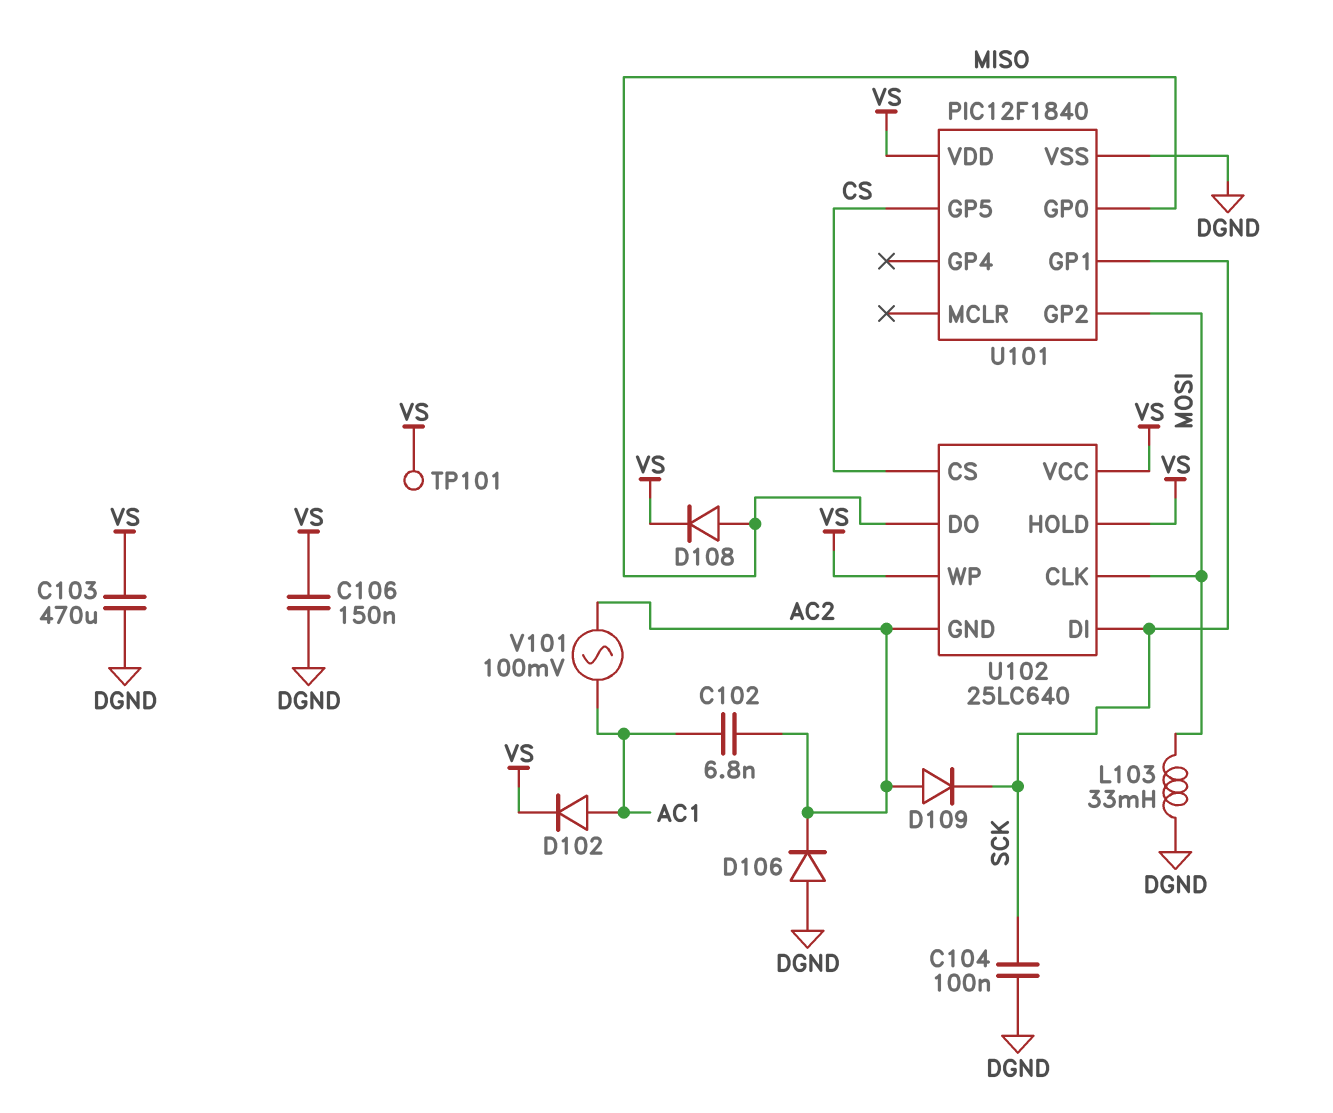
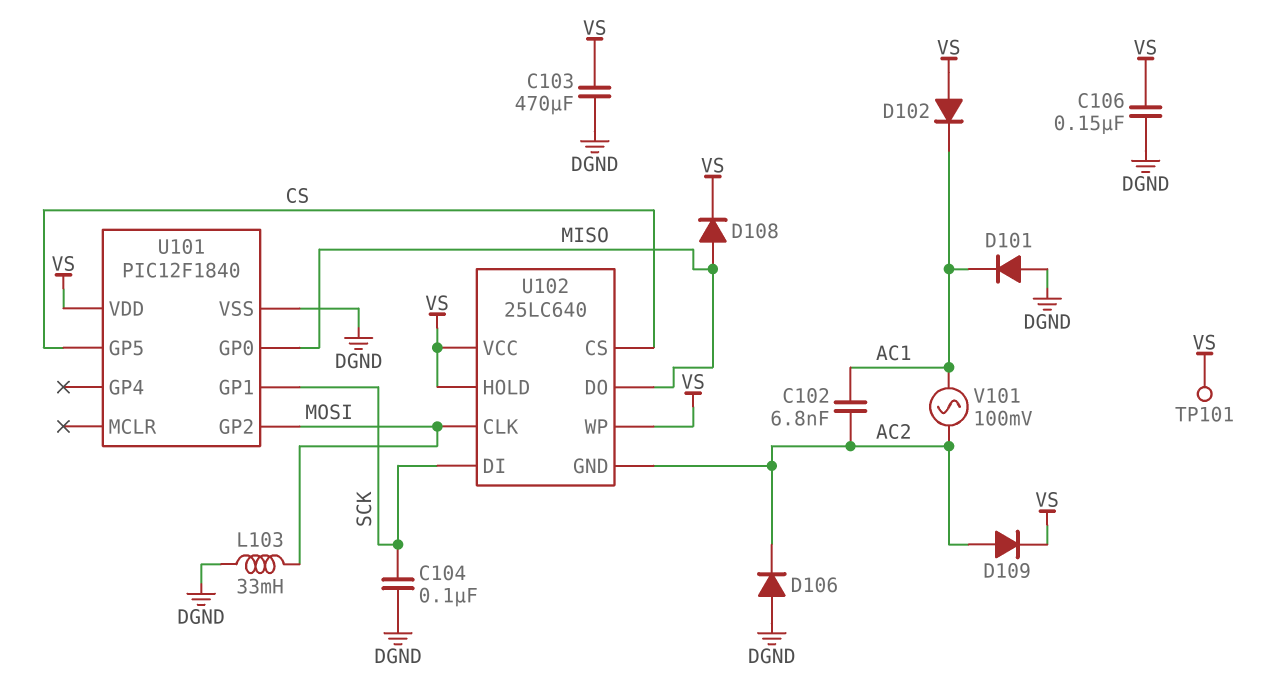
D101: none -> diode (A DGND, K AC1)
D102: diode (A AC1, K VS) -> diode (A VS, K AC1)
D109: diode (A AC2, K SCK) -> diode (A AC2, K VS)

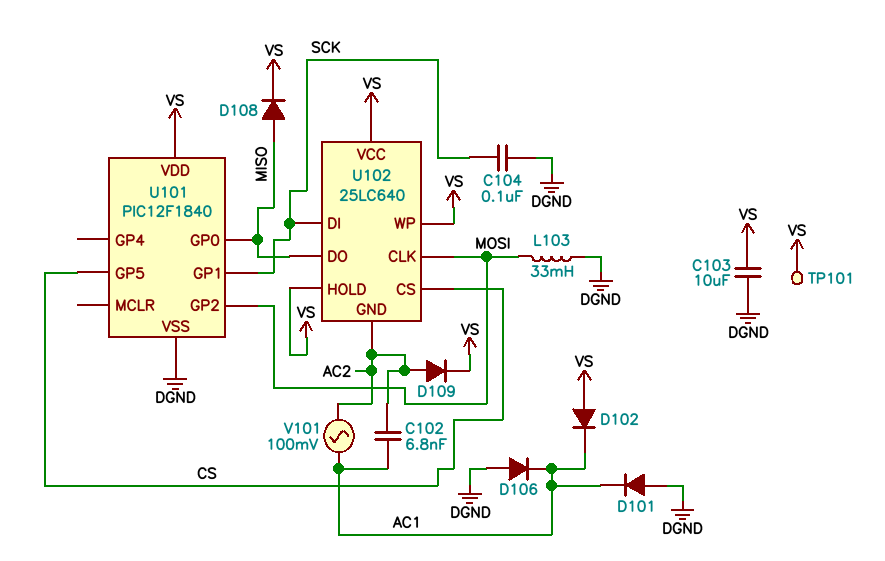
C103: 470uF (DGND, VS) -> 10uF (DGND, VS)
C106: 150nF (DGND, VS) -> none
D106: diode (A DGND, K AC2) -> diode (A DGND, K AC1)

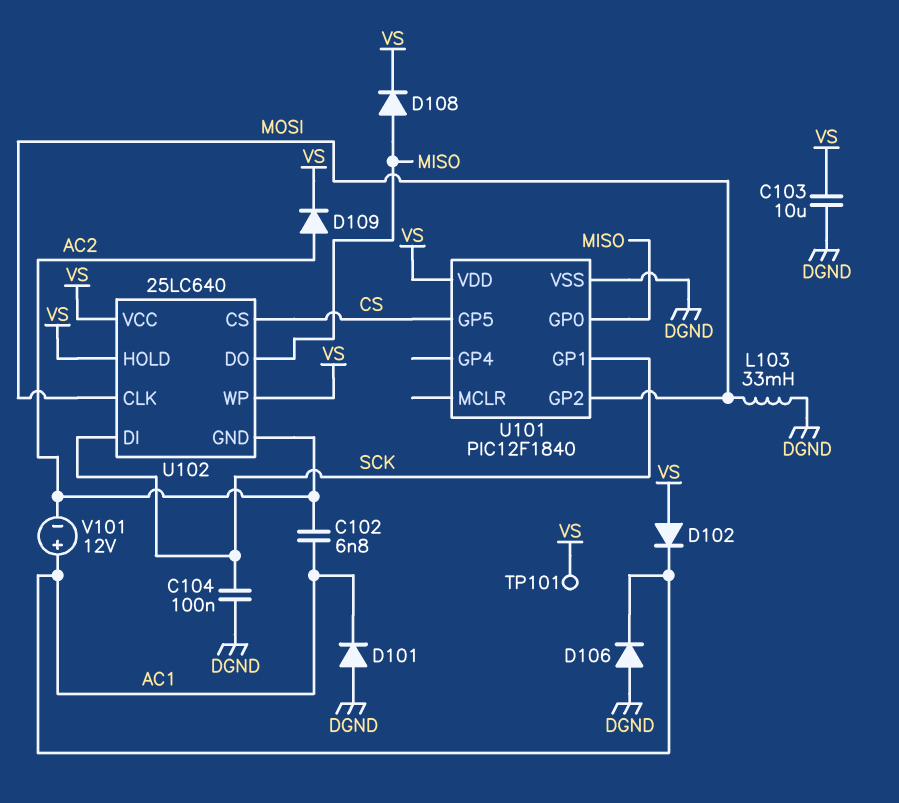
V101: AC 100mV (AC1, AC2) -> 12V (plus AC1, minus AC2)

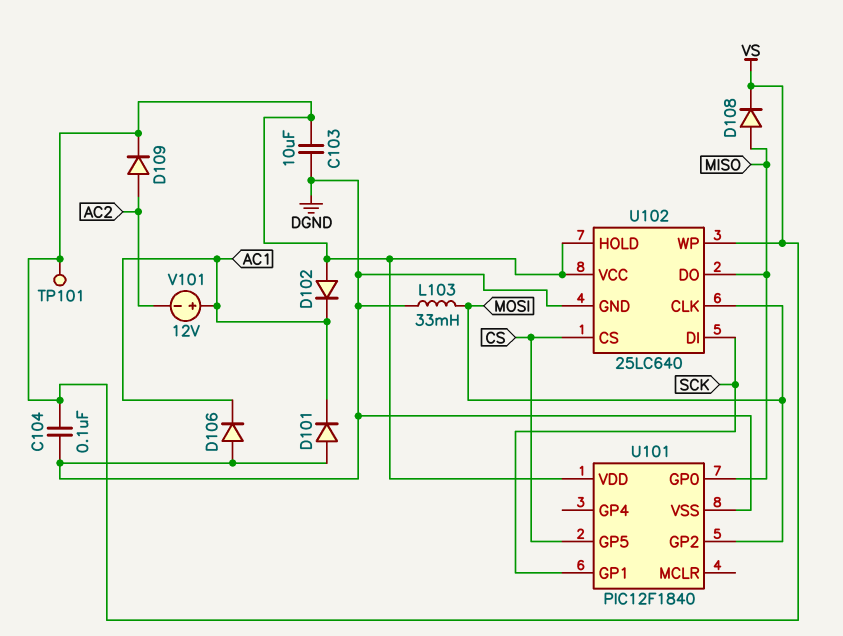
C102: 6.8nF (AC1, AC2) -> none
C104: 100nF (DGND, SCK) -> 100nF (DGND, VS)
U102 pin GND: AC2 -> DGND

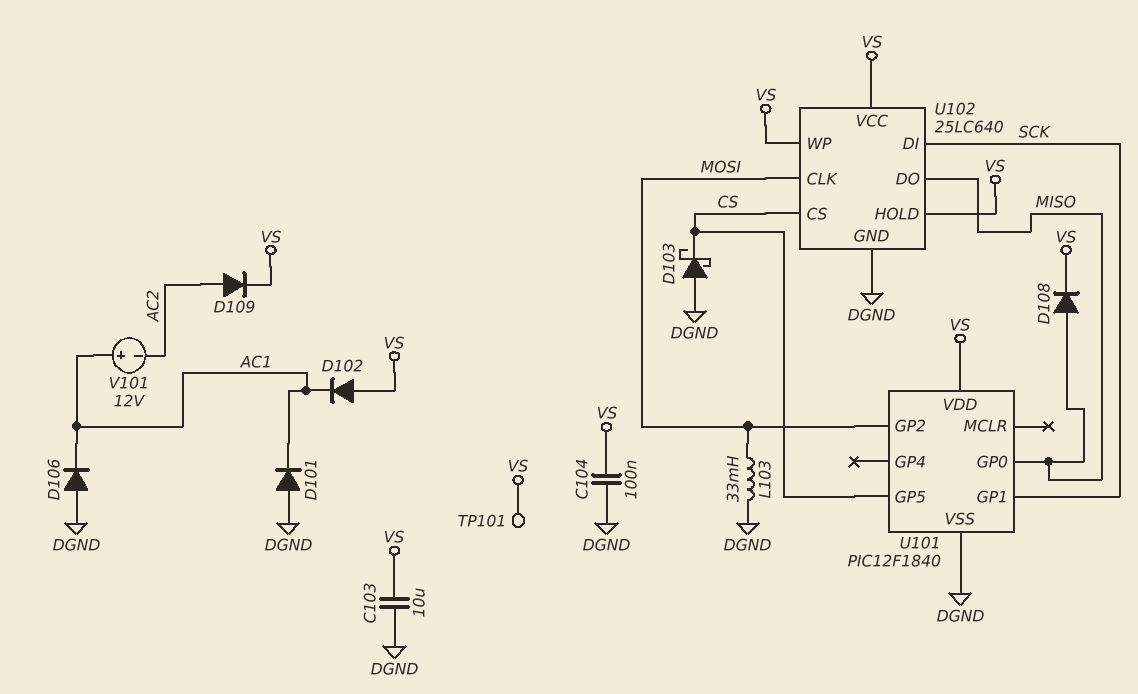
D103: none -> schottky (A DGND, K CS)

